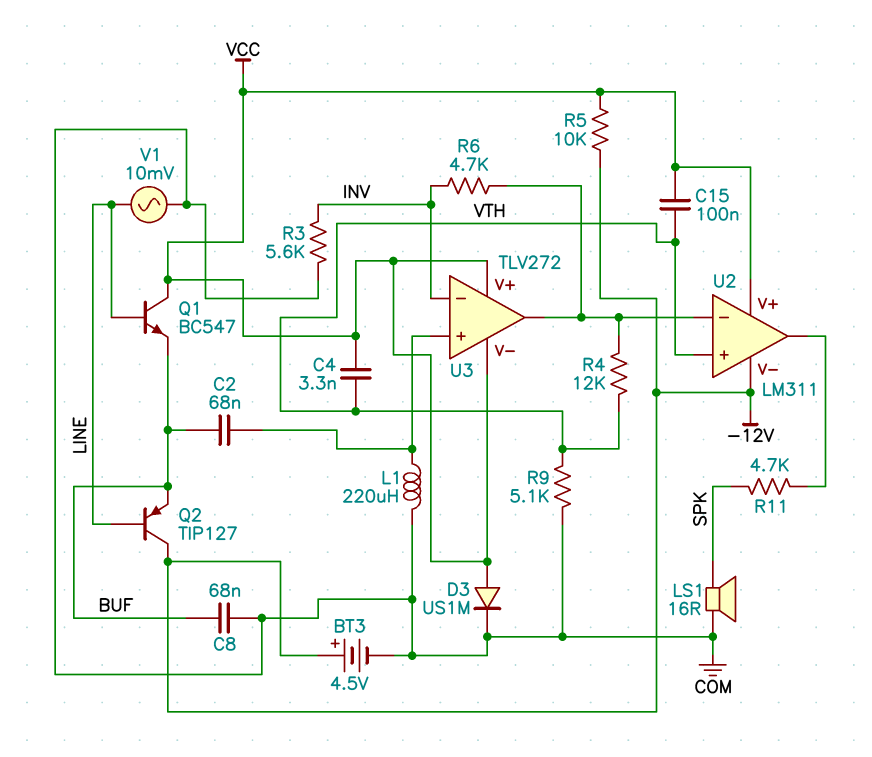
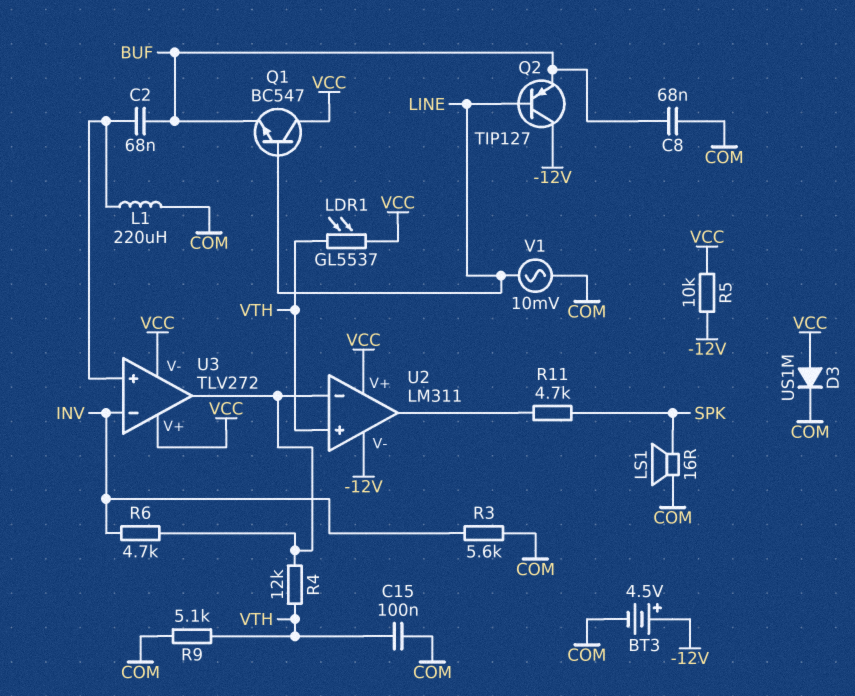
C4: 3.3nF (VCC, VTH) -> none
C15: 100nF (VCC, VTH) -> 100nF (COM, VTH)
LDR1: none -> GL5537 (VCC, VTH)

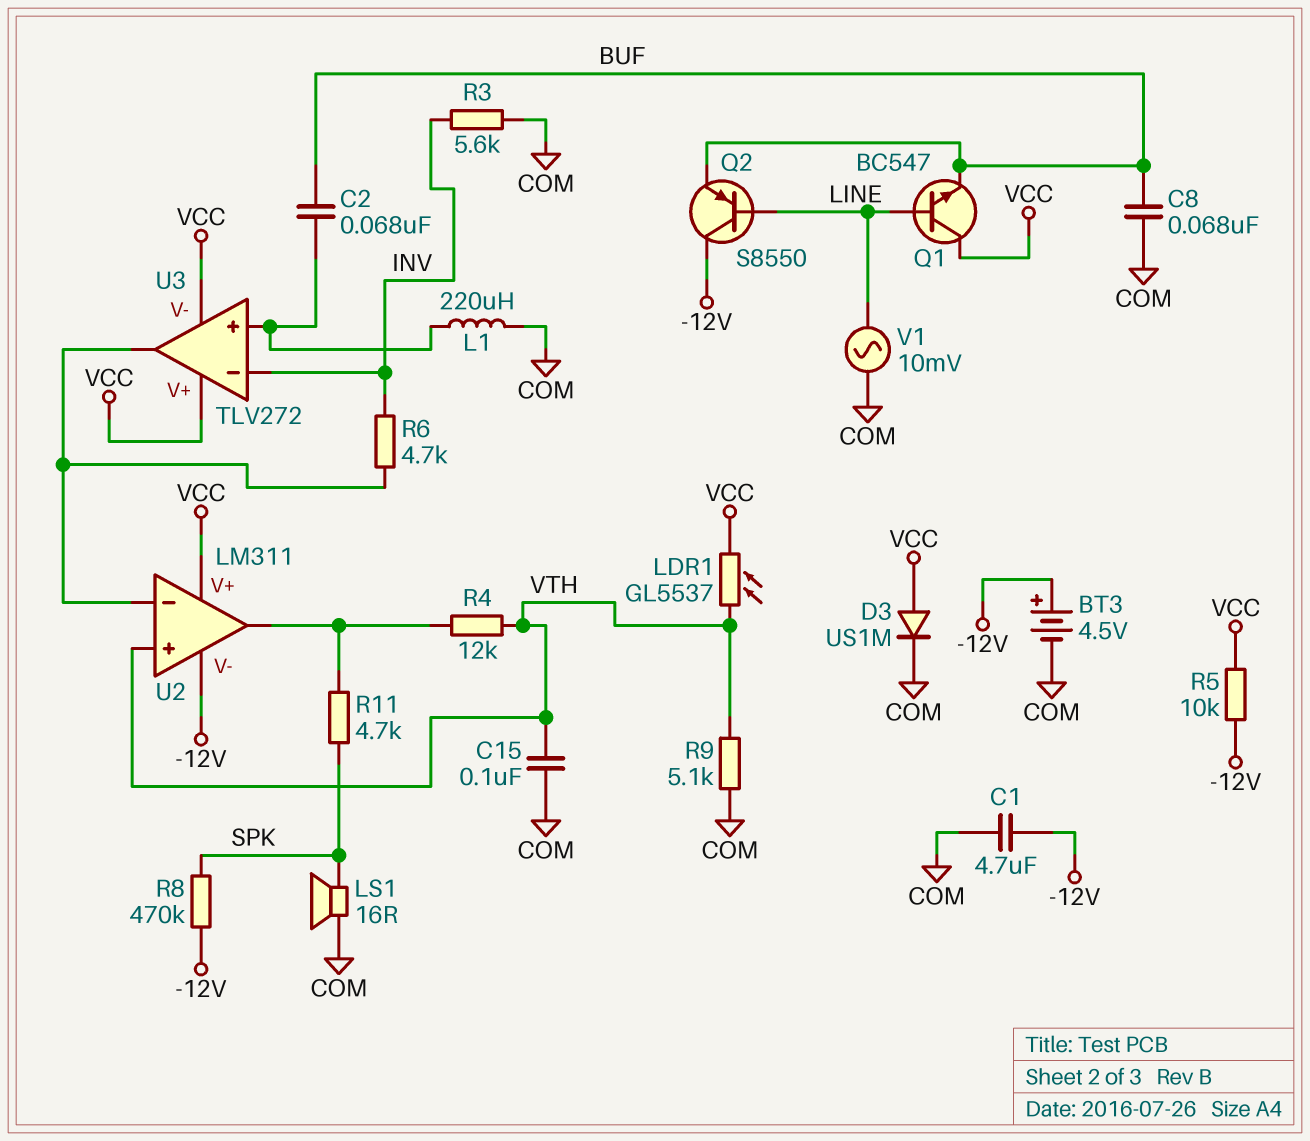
C1: none -> 4.7uF (-12V, COM)
Q2: PNP TIP127 (B LINE, C -12V, E BUF) -> PNP S8550 (B LINE, C -12V, E BUF)
R4: 12k (U2/in-, VTH) -> 12k (U2/out, VTH)
R8: none -> 470k (-12V, SPK)

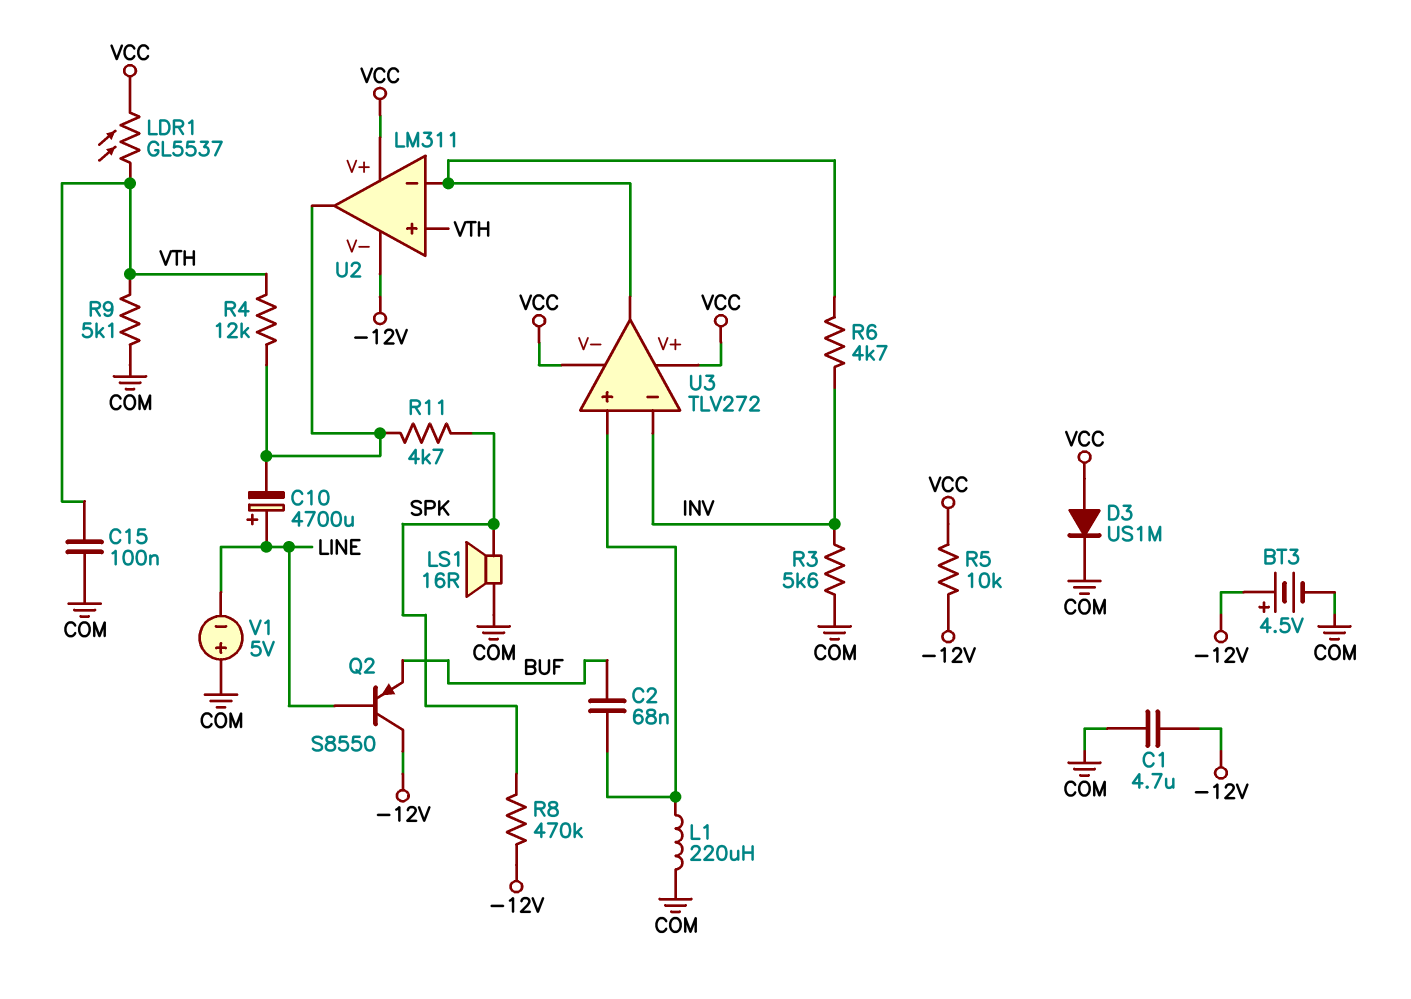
C8: 68nF (BUF, COM) -> none
C10: none -> 4700uF (plus LINE, minus U2/out)
Q1: NPN BC547 (B LINE, C VCC, E BUF) -> none
V1: AC 10mV (COM, LINE) -> 5V (plus COM, minus LINE)

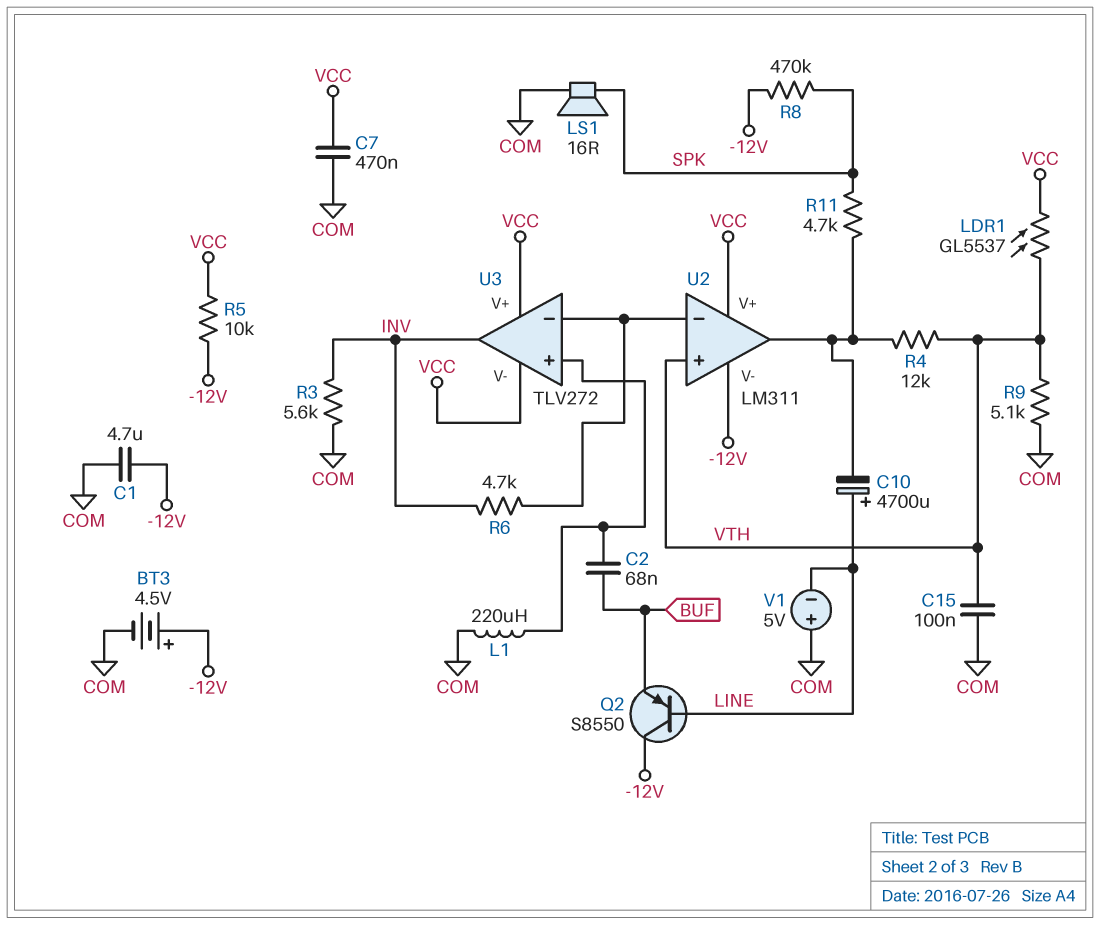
C7: none -> 470nF (COM, VCC)
D3: diode US1M (A VCC, K COM) -> none
U3 pin in-: INV -> U2/in-
U3 pin out: U2/in- -> INV

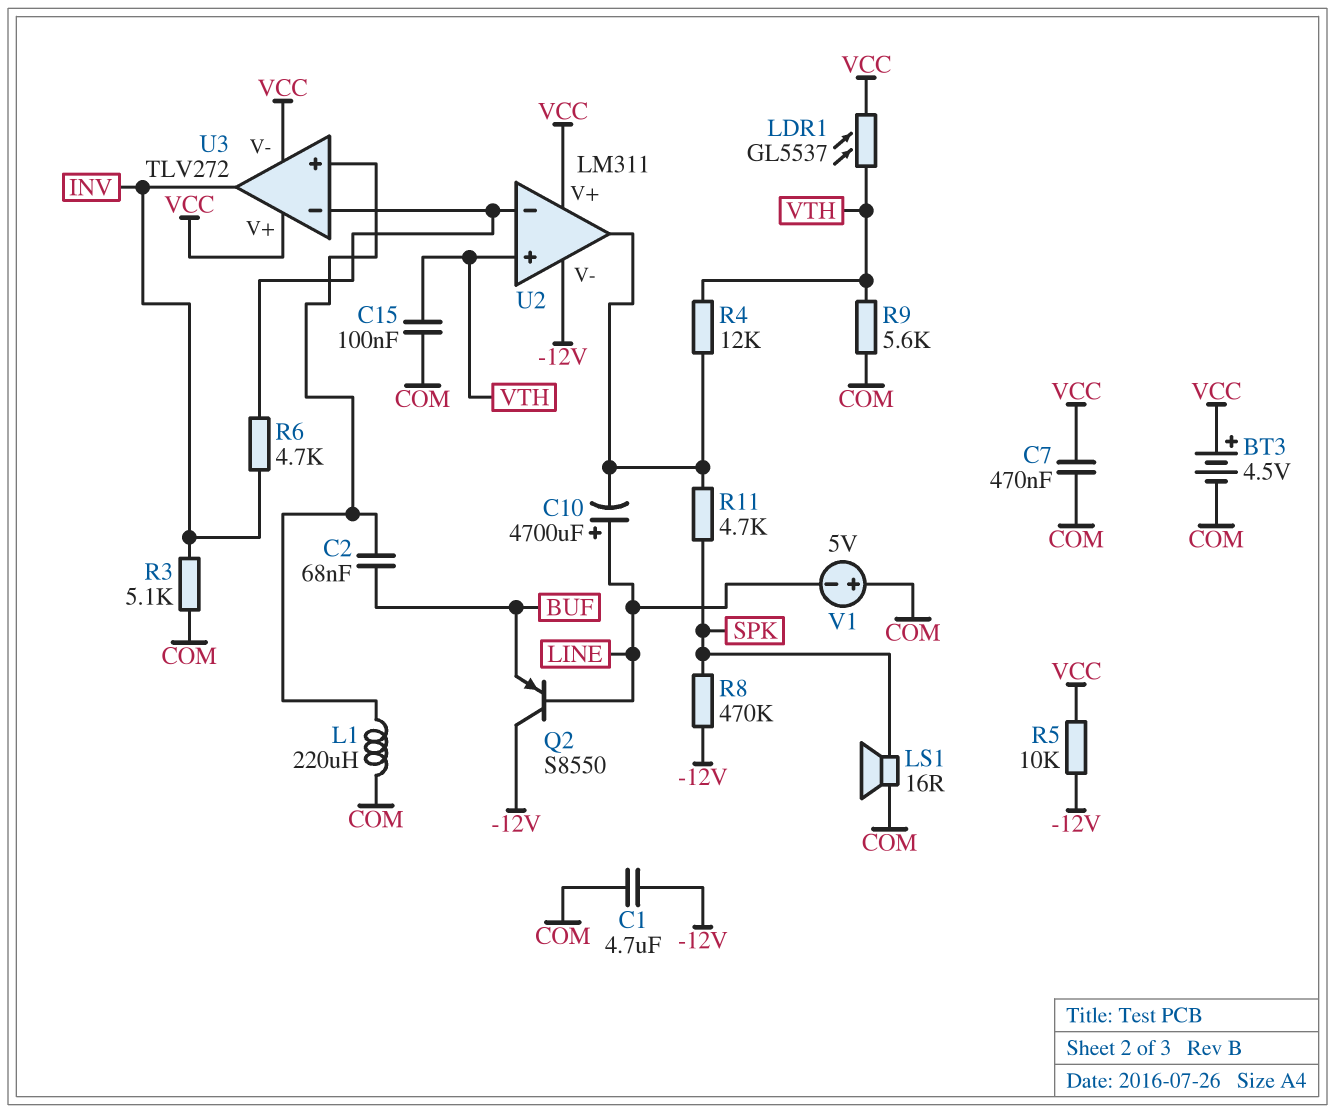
BT3: 4.5V (plus -12V, minus COM) -> 4.5V (plus VCC, minus COM)
R3: 5.6k (COM, INV) -> 5.1k (COM, INV)
R9: 5.1k (COM, VTH) -> 5.6k (COM, VTH)

